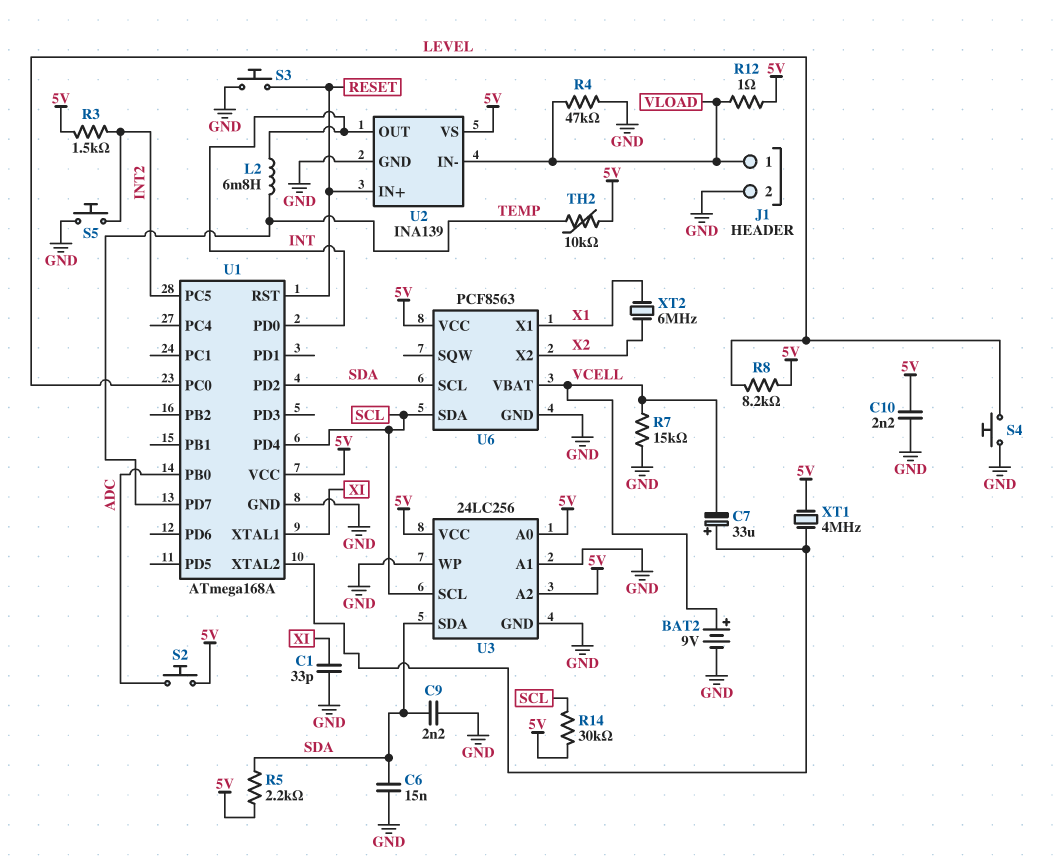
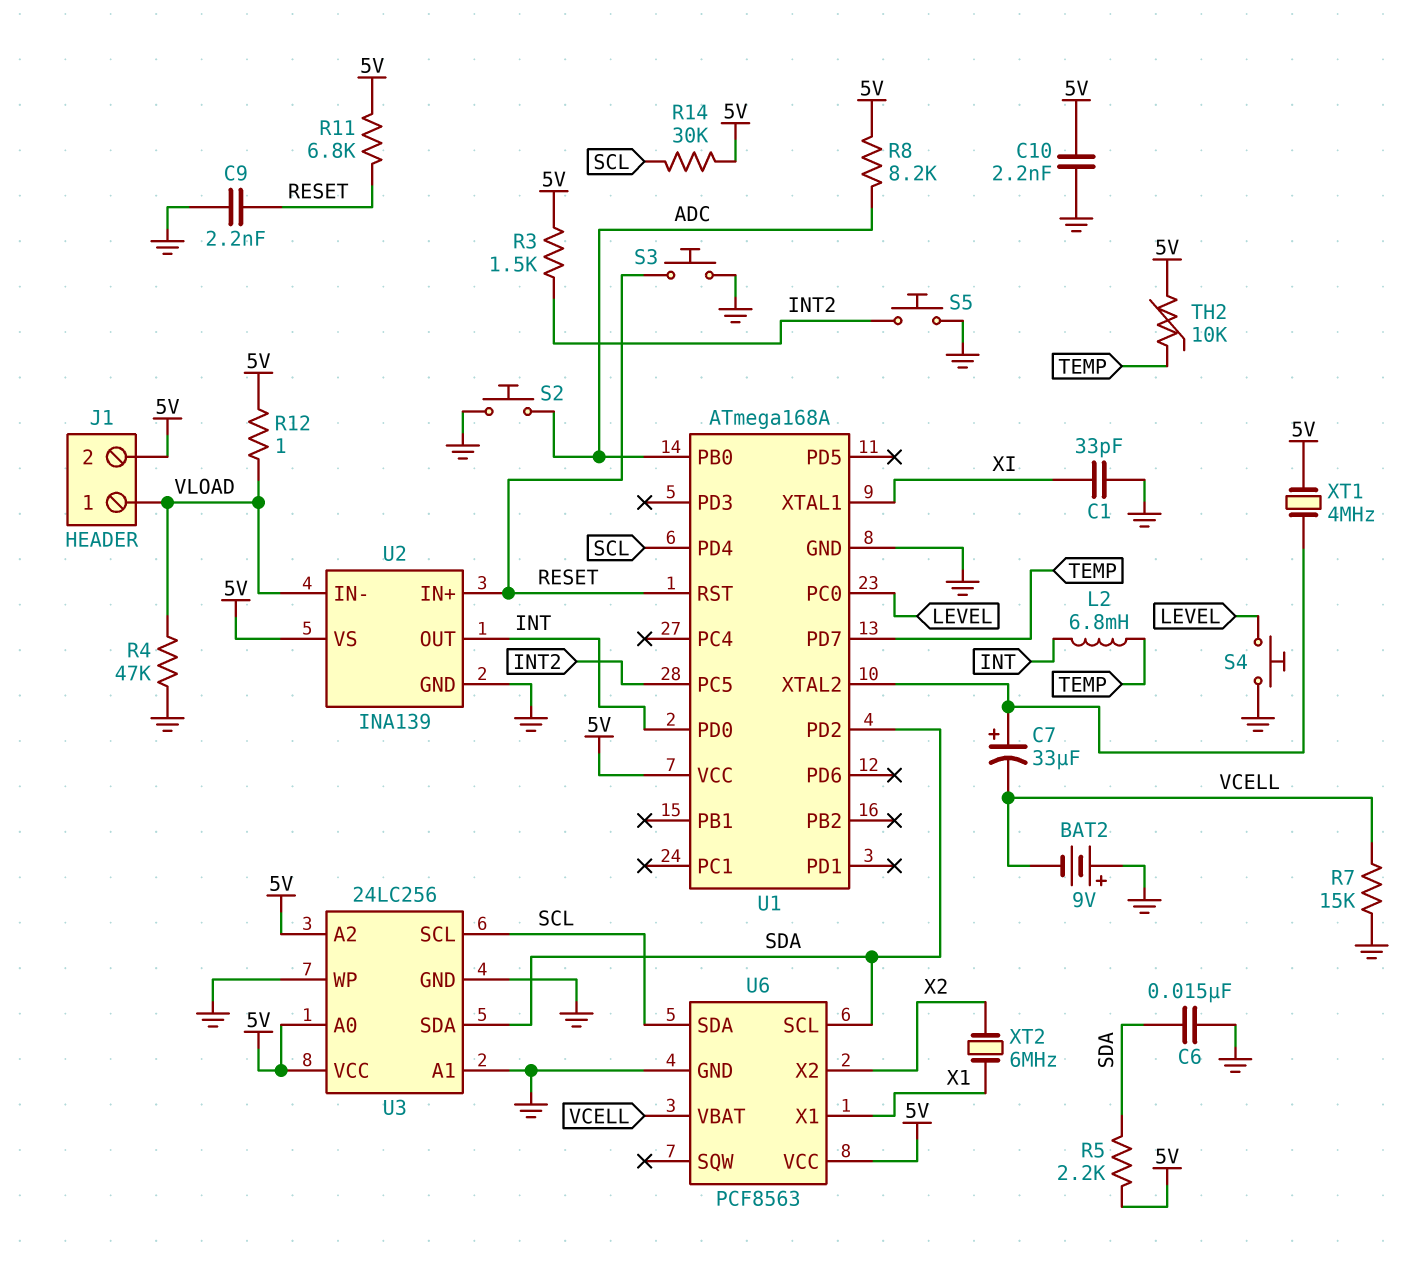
BAT2: 9V (plus VCELL, minus GND) -> 9V (plus GND, minus VCELL)
C9: 2.2nF (GND, SDA) -> 2.2nF (GND, RESET)
J1 pin 2: GND -> 5V
R8: 8.2k (5V, LEVEL) -> 8.2k (5V, ADC)
R11: none -> 6.8k (5V, RESET)
S2: button (5V, ADC) -> button (ADC, GND)

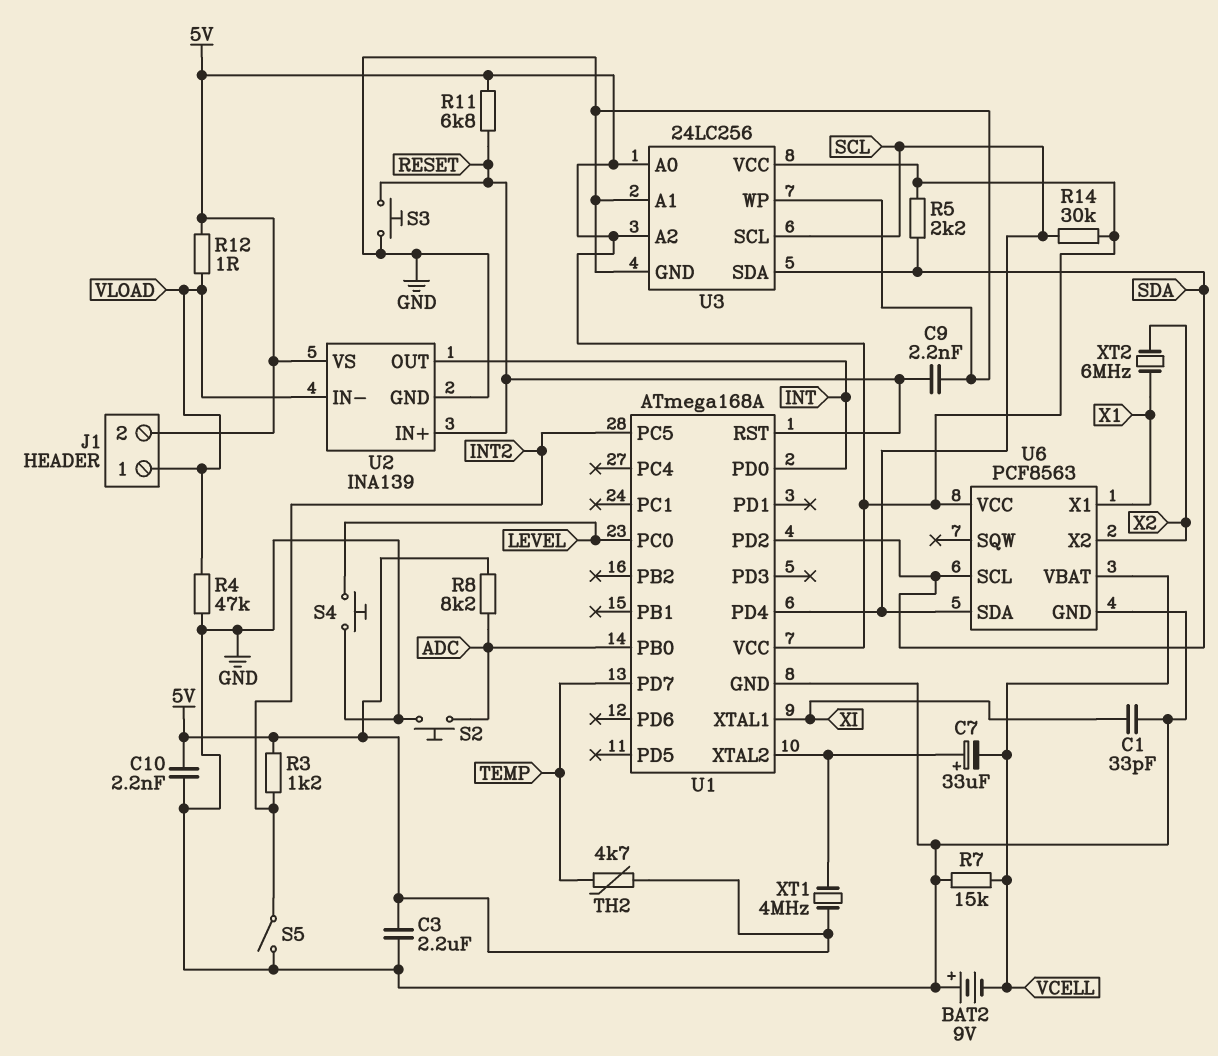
C3: none -> 2.2uF (5V, GND)
C6: 15nF (GND, SDA) -> none
L2: 6.8mH (INT, TEMP) -> none
R3: 1.5k (5V, INT2) -> 1.2k (5V, INT2)
S5: button (GND, INT2) -> switch (GND, INT2)
TH2: 10k (5V, TEMP) -> 4.7k (5V, TEMP)

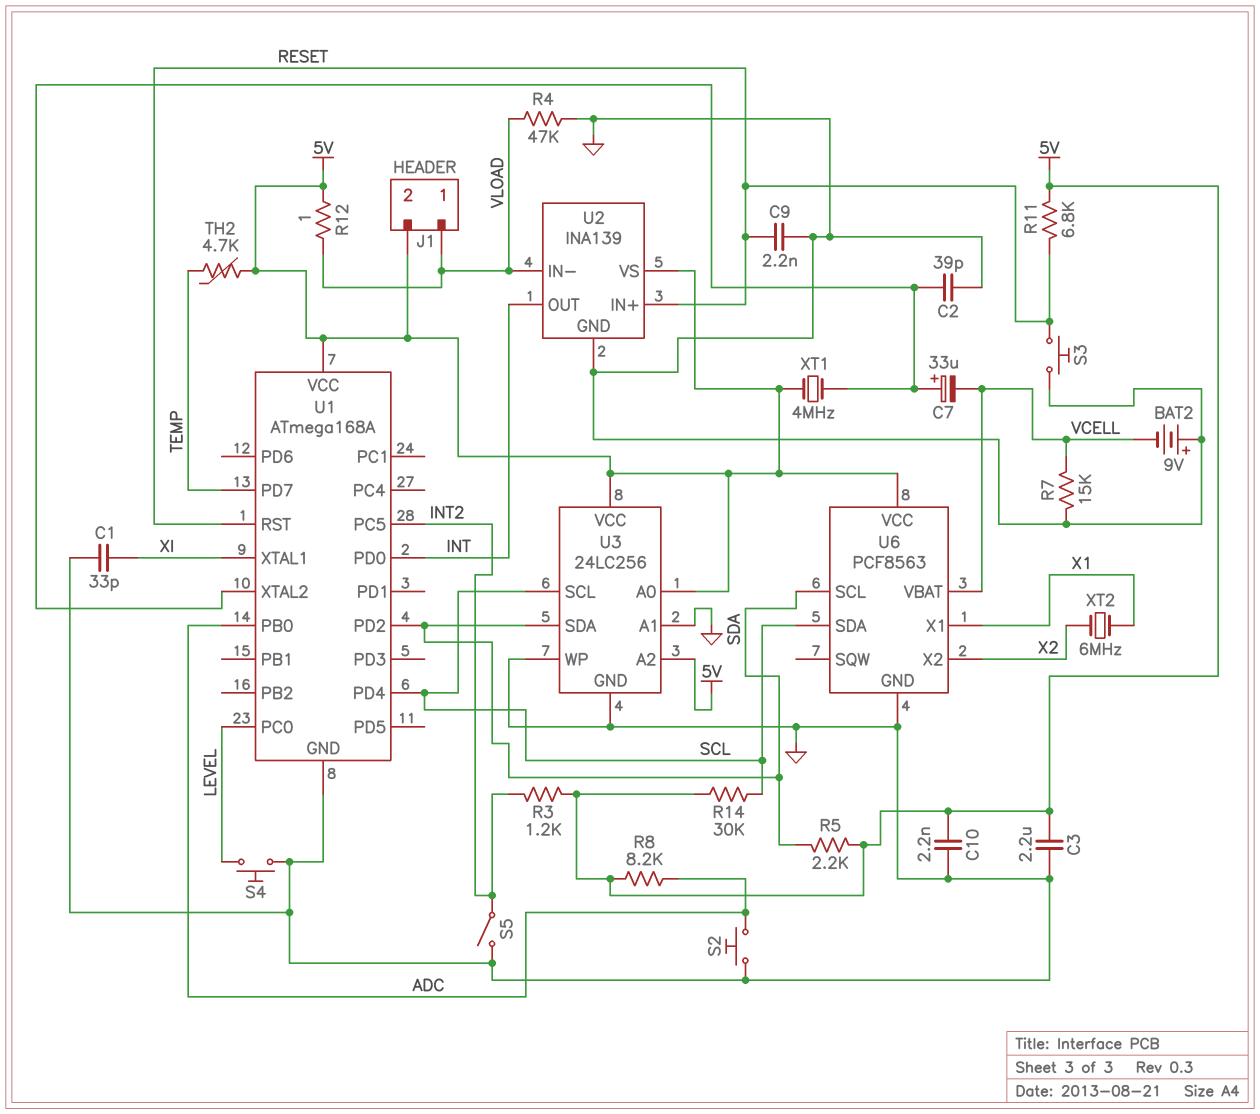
C2: none -> 39pF (GND, U1/XTAL2)

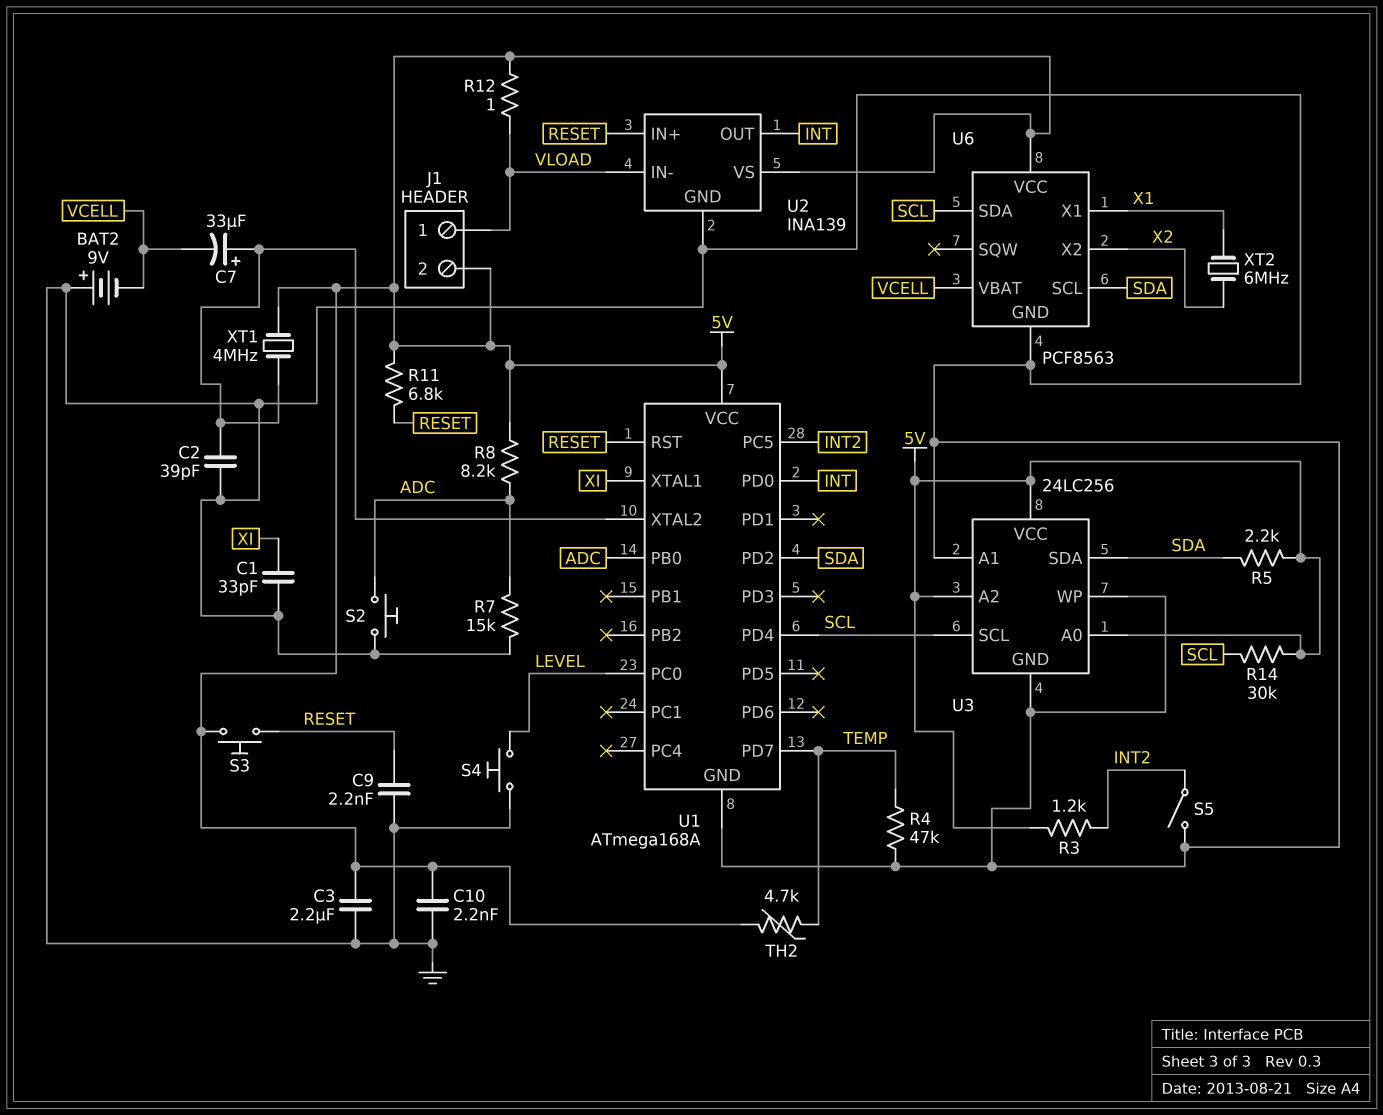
R4: 47k (GND, VLOAD) -> 47k (GND, TEMP)
R7: 15k (GND, VCELL) -> 15k (ADC, GND)
S3: button (GND, RESET) -> button (5V, RESET)

